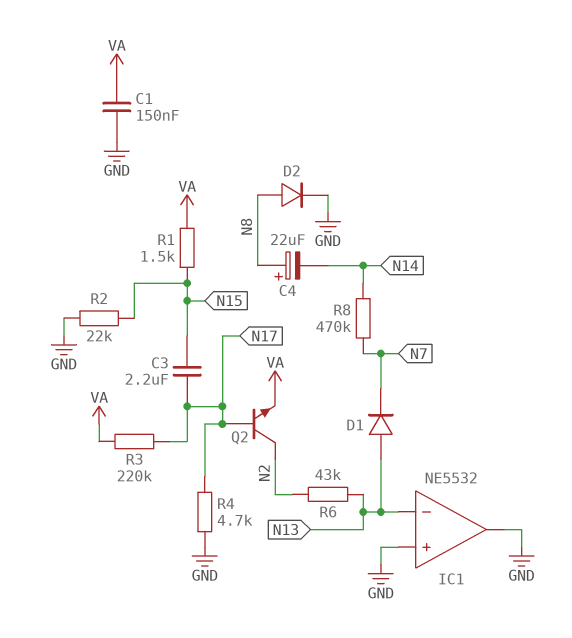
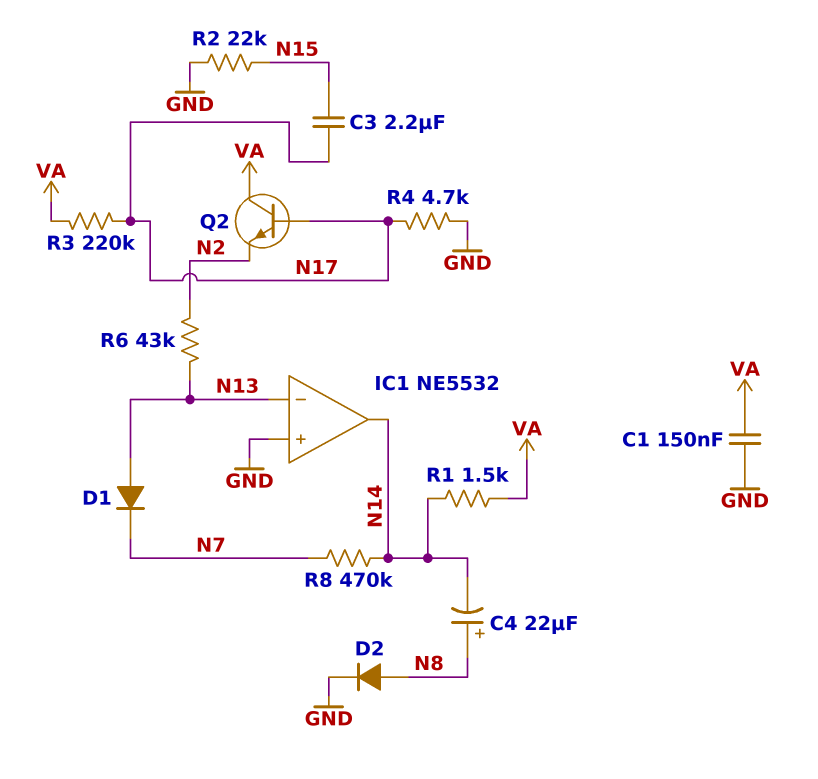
IC1 pin out: GND -> N14
Q2: NPN (B N17, C N2, E VA) -> NPN (B N17, C VA, E N2)
R1: 1.5k (N15, VA) -> 1.5k (N14, VA)

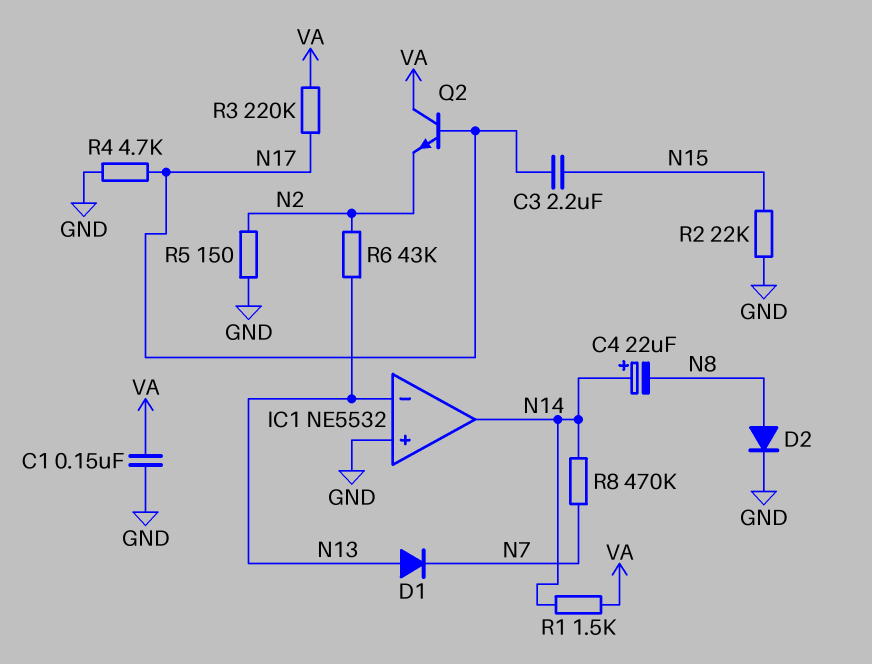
C4: 22uF (plus N8, minus N14) -> 22uF (plus N14, minus N8)
R5: none -> 150 (GND, N2)

